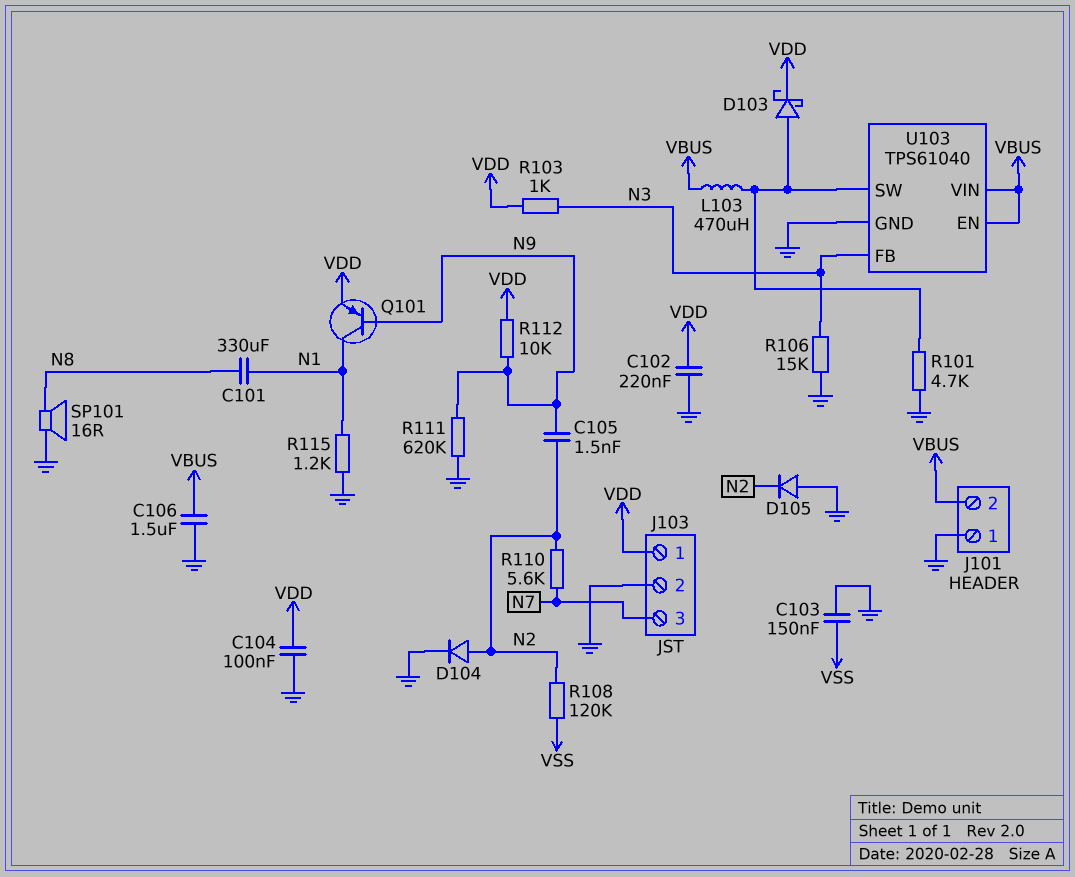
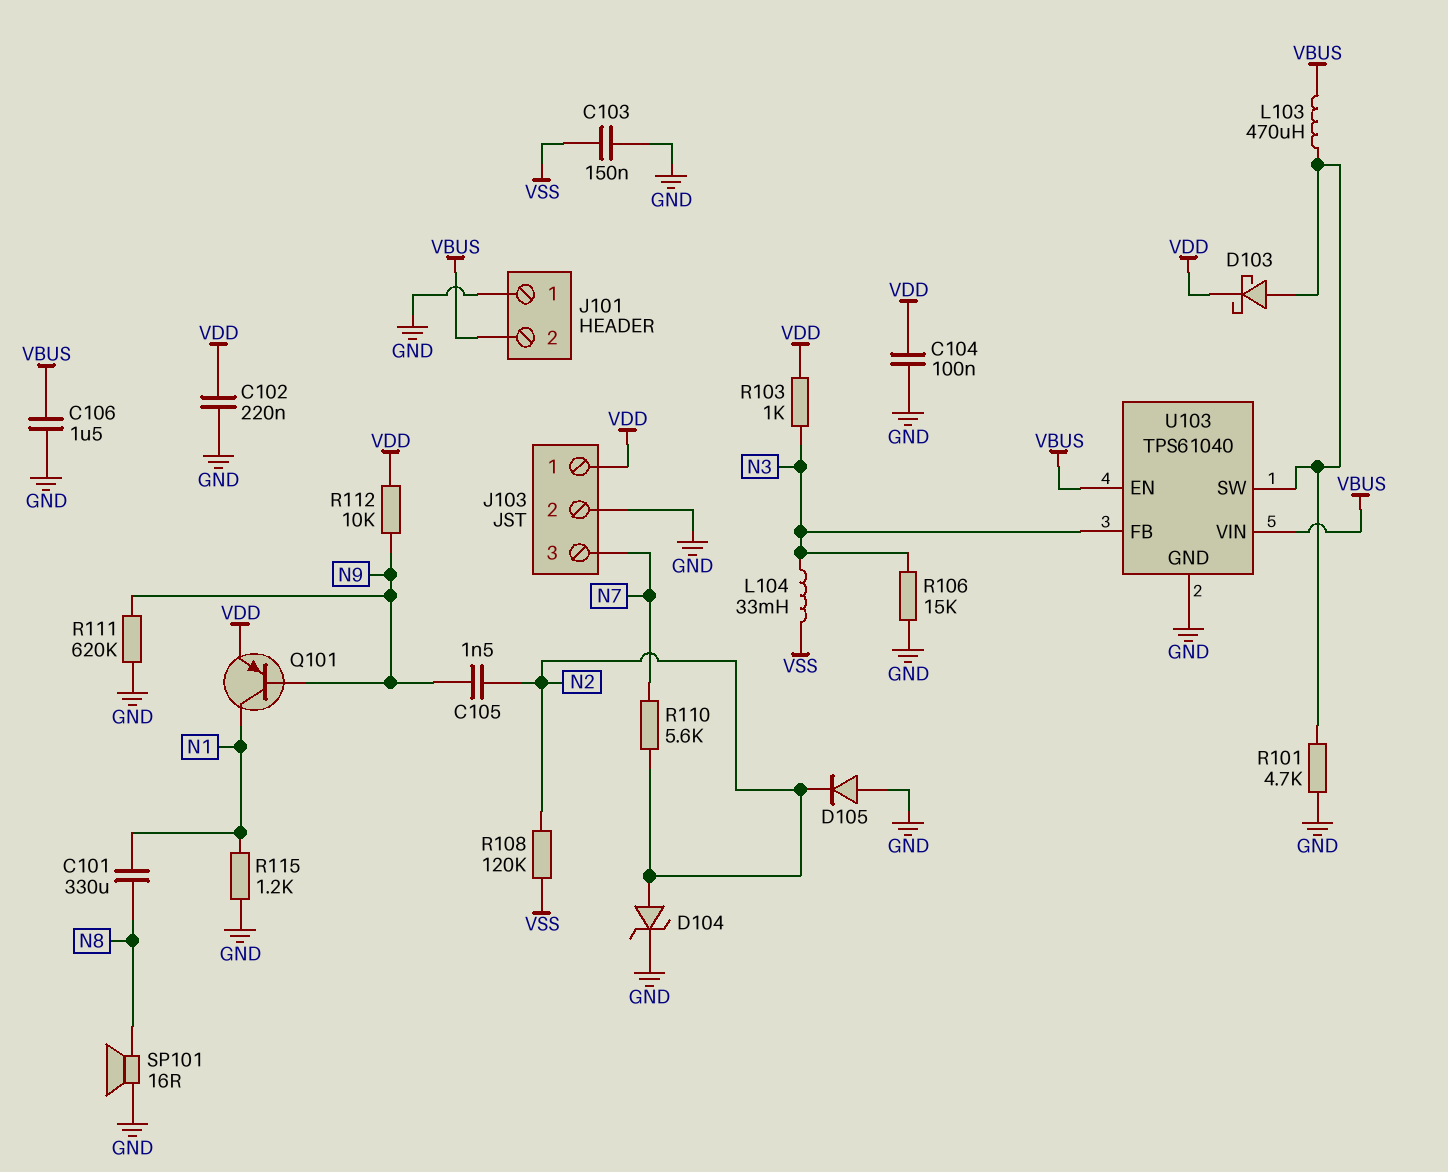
D104: diode (A N2, K GND) -> zener (A N2, K GND)
L104: none -> 33mH (N3, VSS)

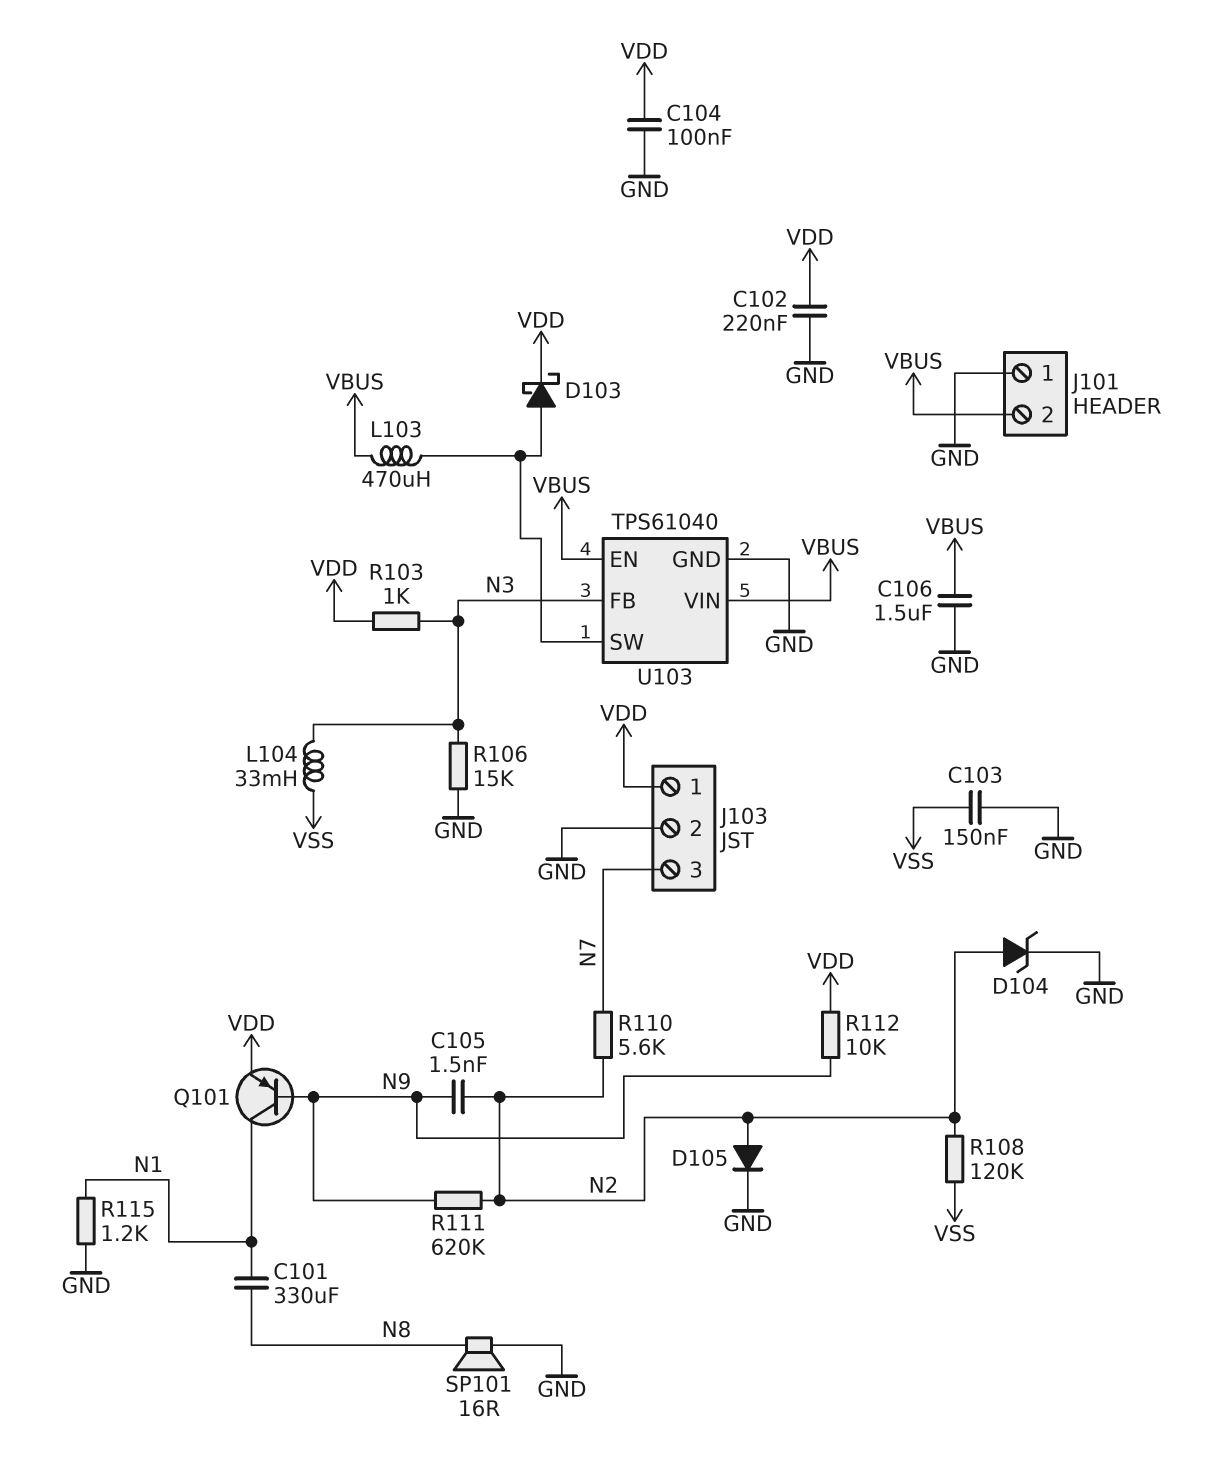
D105: diode (A GND, K N2) -> diode (A N2, K GND)
R101: 4.7k (GND, U103/SW) -> none
R111: 620k (GND, N9) -> 620k (N2, N9)

